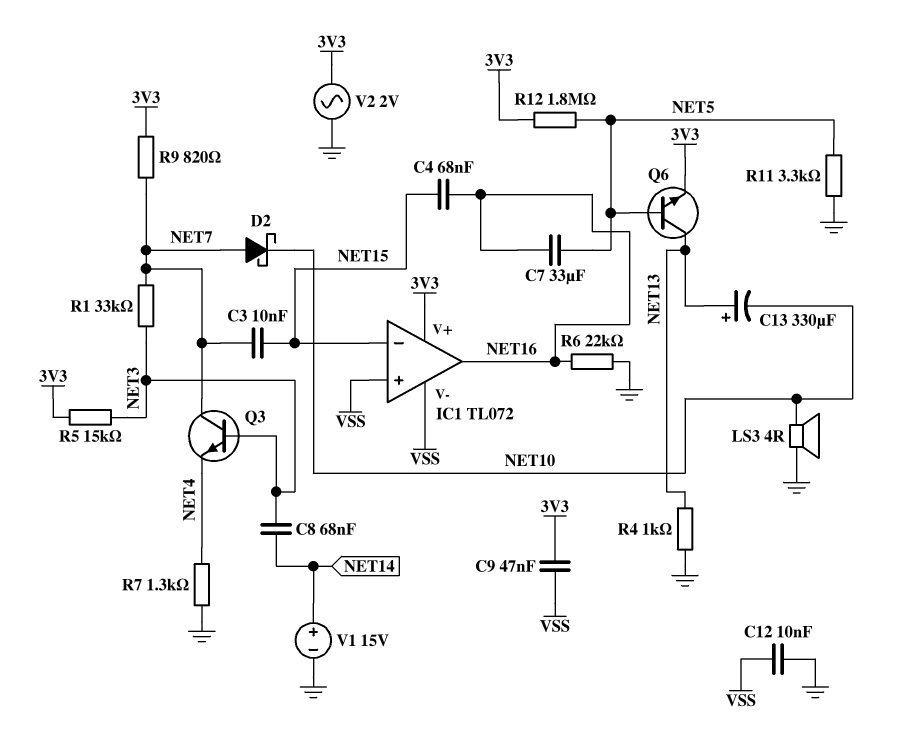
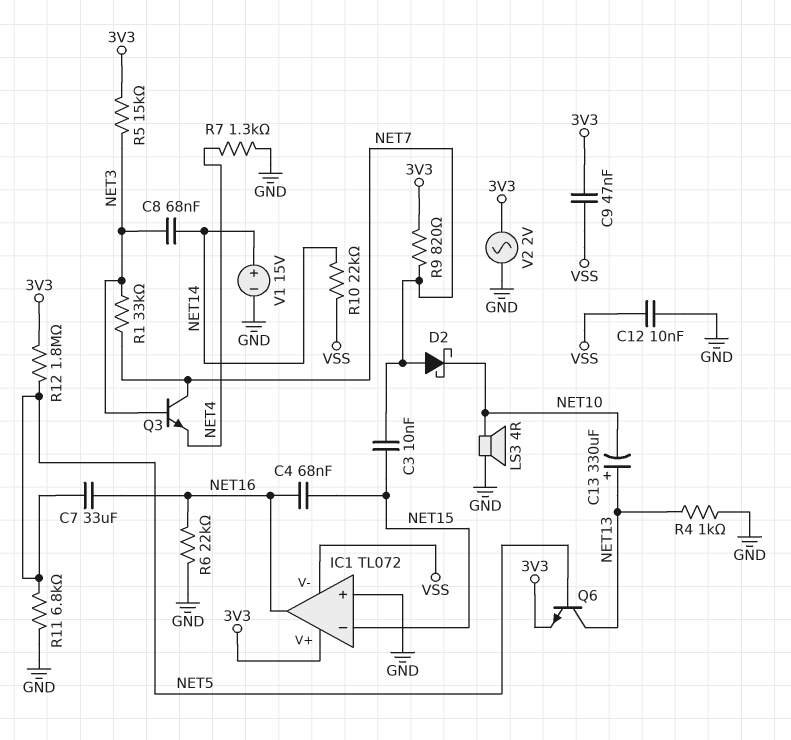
IC1 pin in+: VSS -> GND
R10: none -> 22k (NET14, VSS)
R11: 3.3k (GND, NET5) -> 6.8k (GND, NET5)

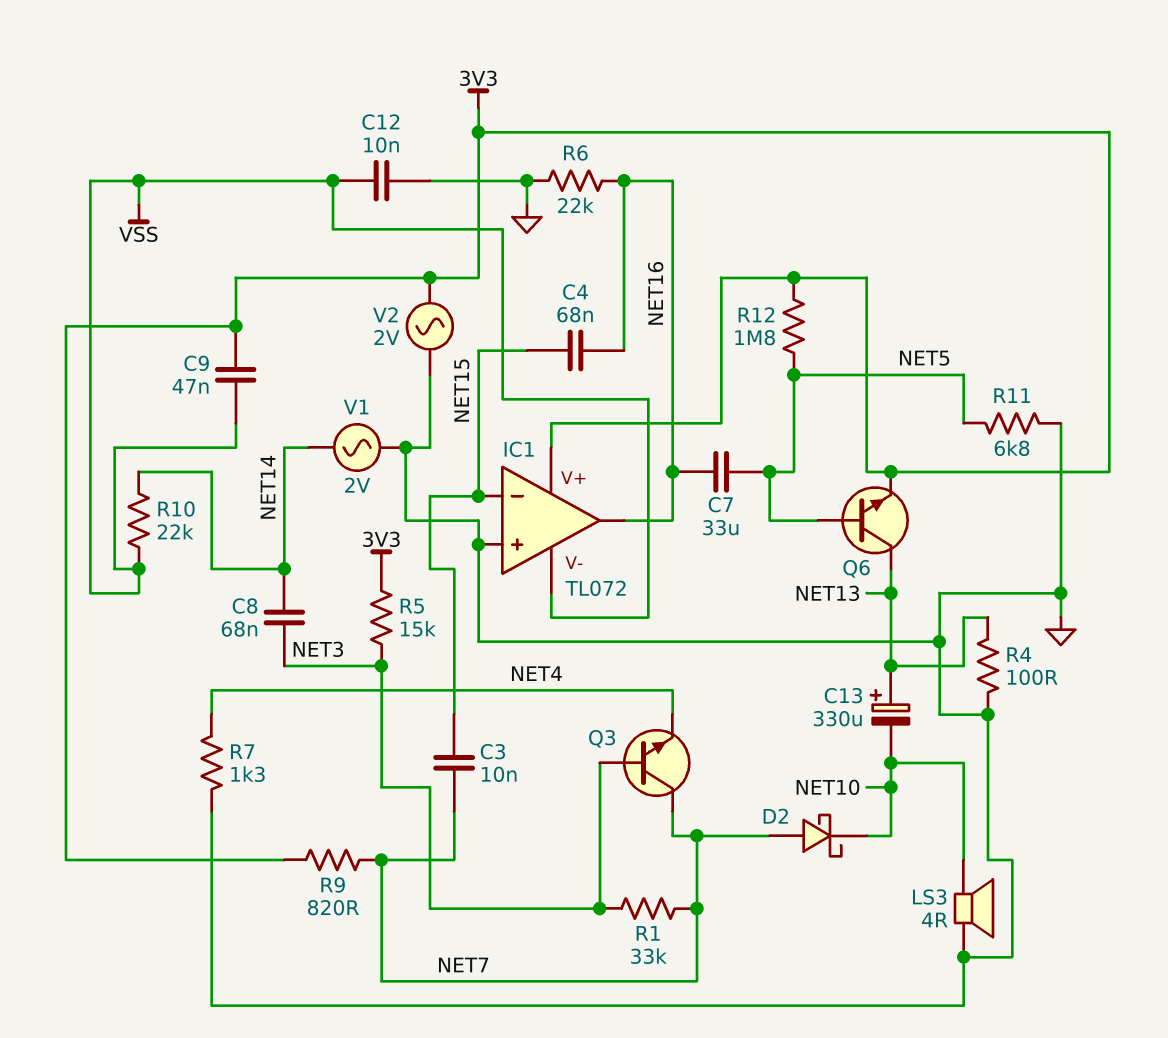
R4: 1k (GND, NET13) -> 100 (GND, NET13)
V1: 15V (plus NET14, minus GND) -> AC 2V (GND, NET14)

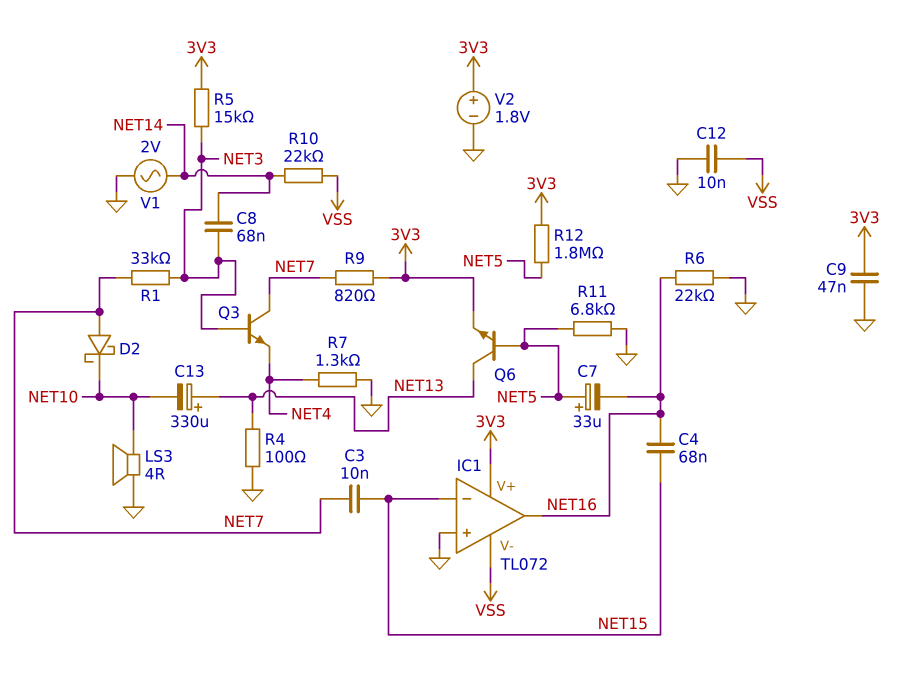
C7: 33uF (NET5, NET16) -> 33uF (plus NET5, minus NET16)
C9: 47nF (3V3, VSS) -> 47nF (3V3, GND)
V2: AC 2V (3V3, GND) -> 1.8V (plus 3V3, minus GND)

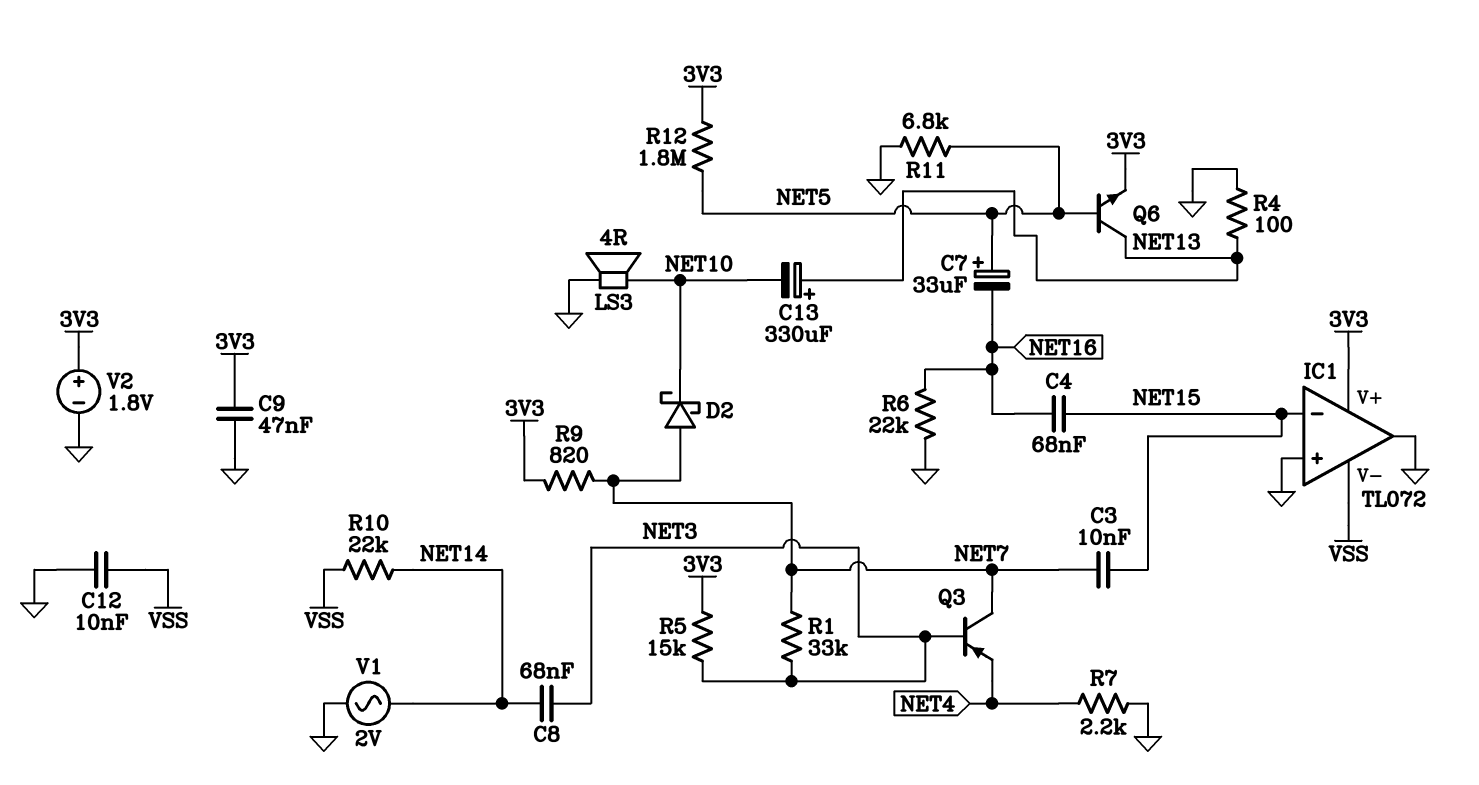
IC1 pin out: NET16 -> GND
Q3: NPN (B NET3, C NET7, E NET4) -> PNP (B NET3, C NET7, E NET4)
R7: 1.3k (GND, NET4) -> 2.2k (GND, NET4)

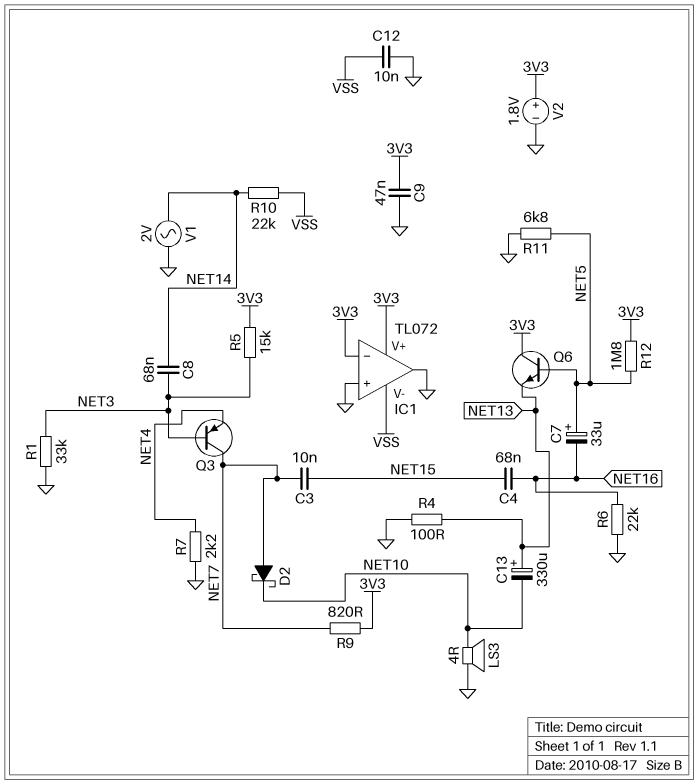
IC1 pin in-: NET15 -> 3V3
Q6: NPN (B NET5, C NET13, E 3V3) -> NPN (B NET5, C 3V3, E NET13)
R1: 33k (NET3, NET7) -> 33k (GND, NET3)

